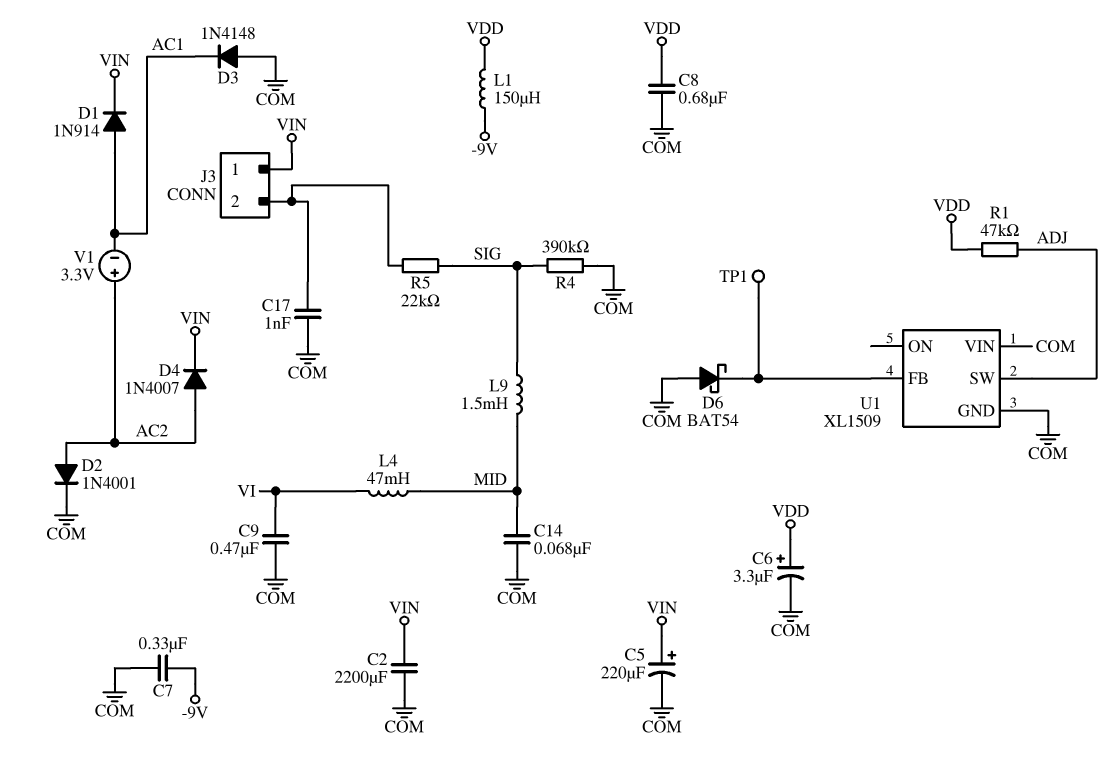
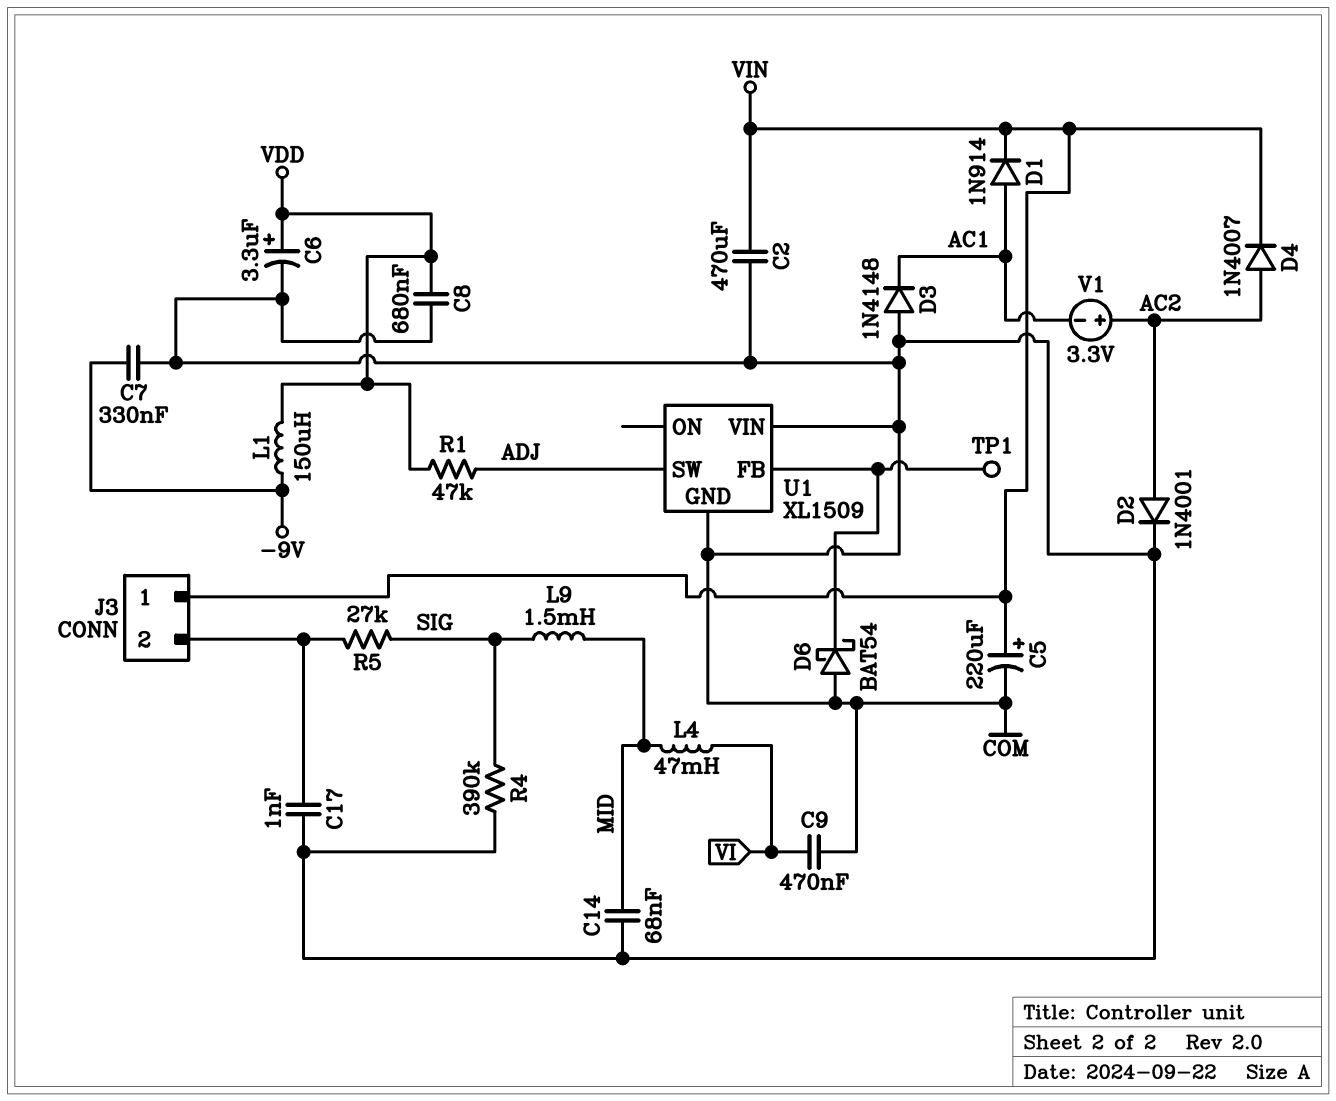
C2: 2200uF (COM, VIN) -> 470uF (COM, VIN)
R5: 22k (J3/2, SIG) -> 27k (J3/2, SIG)

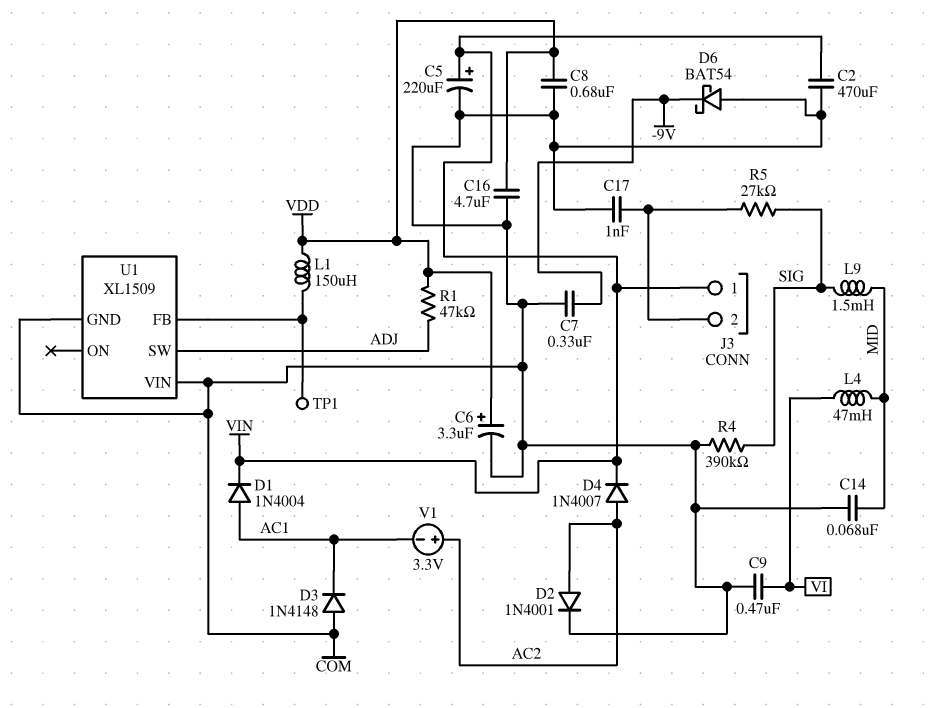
C16: none -> 4.7uF (COM, VDD)
D1: diode 1N914 (A AC1, K VIN) -> diode 1N4004 (A AC1, K VIN)
D6: schottky BAT54 (A COM, K U1/FB) -> schottky BAT54 (A COM, K -9V)
L1: 150uH (-9V, VDD) -> 150uH (U1/FB, VDD)

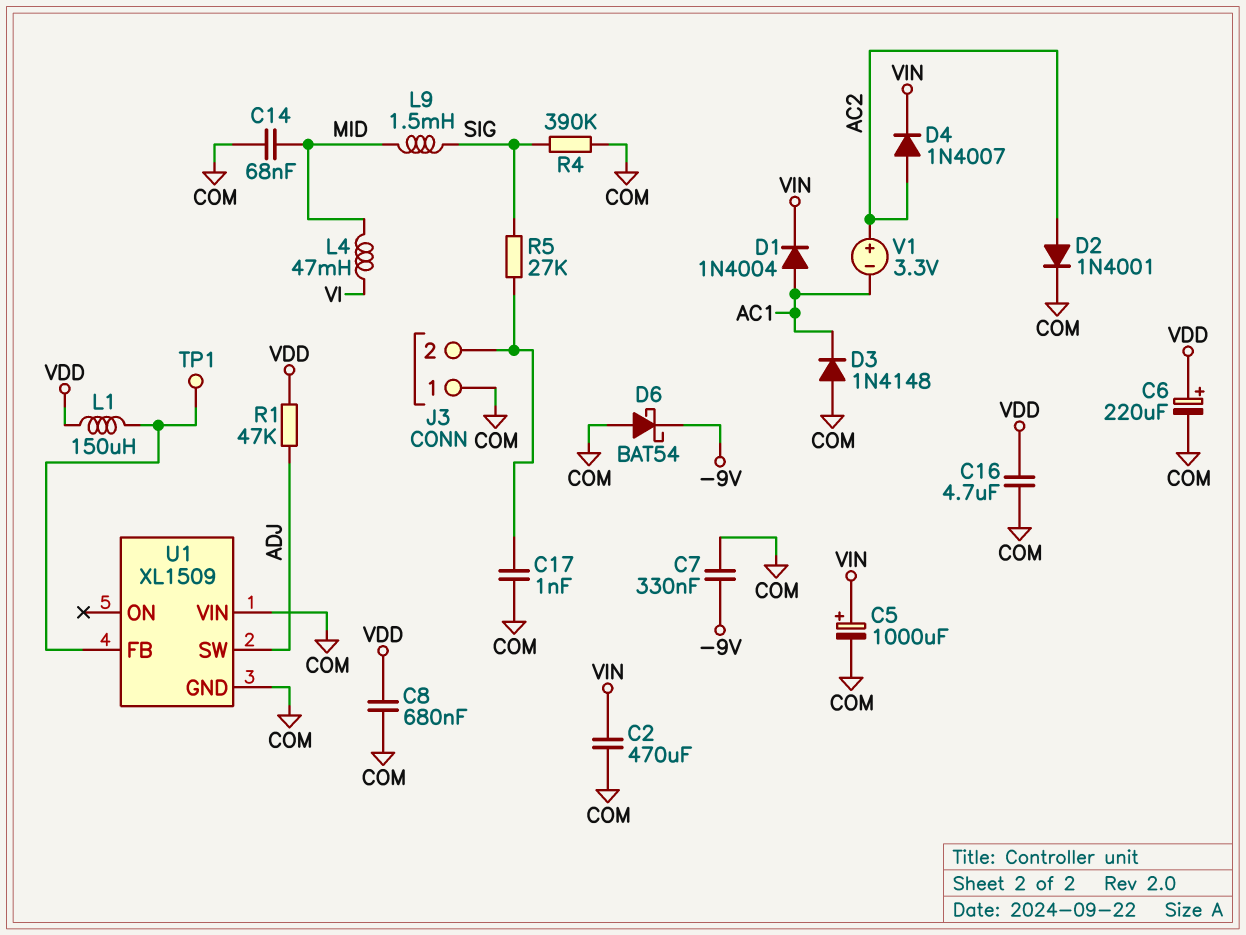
C5: 220uF (plus VIN, minus COM) -> 1000uF (plus VIN, minus COM)
C6: 3.3uF (plus VDD, minus COM) -> 220uF (plus VDD, minus COM)
C9: 470nF (COM, VI) -> none
J3 pin 1: VIN -> COM

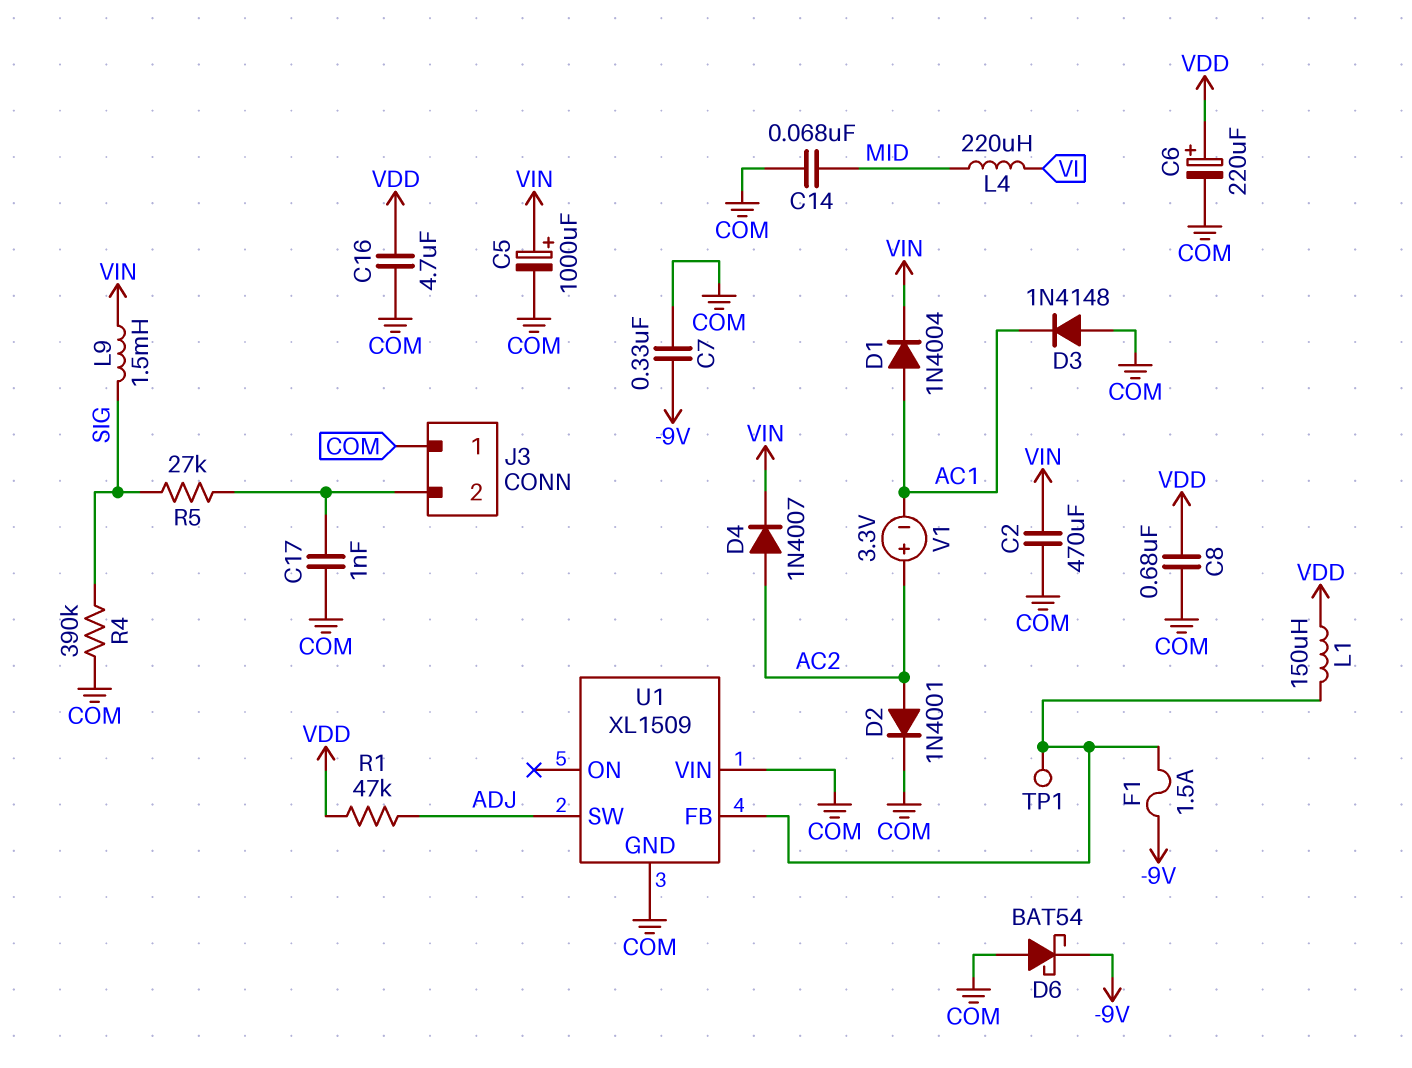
F1: none -> 1.5A (-9V, U1/FB)
L4: 47mH (MID, VI) -> 220uH (MID, VI)
L9: 1.5mH (MID, SIG) -> 1.5mH (SIG, VIN)

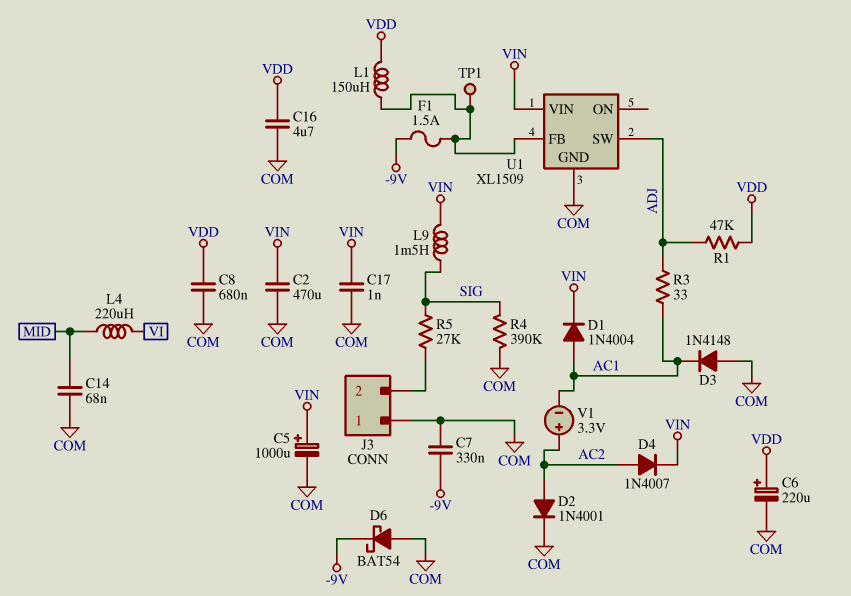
C17: 1nF (COM, J3/2) -> 1nF (COM, VIN)
R3: none -> 33 (AC1, ADJ)
U1 pin VIN: COM -> VIN

